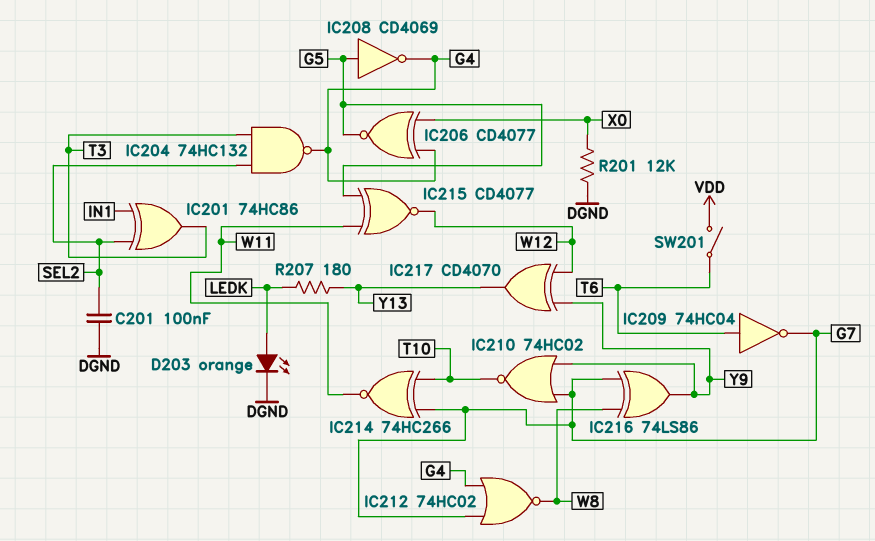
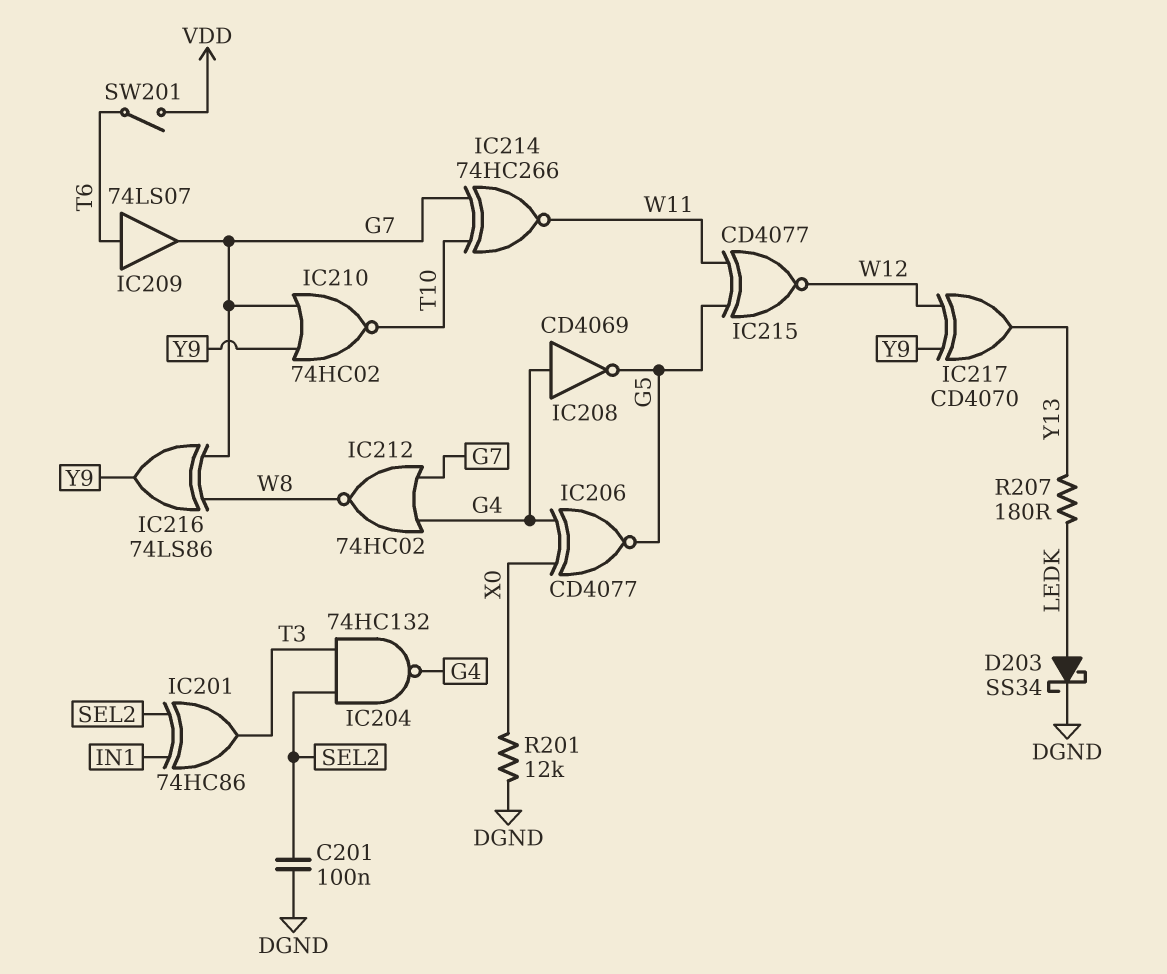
D203: LED orange (A LEDK, K DGND) -> schottky SS34 (A LEDK, K DGND)
IC208: NOT CD4069 (in G5, out G4) -> NOT CD4069 (in G4, out G5)
IC209: NOT 74HC04 (in T6, out G7) -> buffer 74LS07 (in T6, out G7)

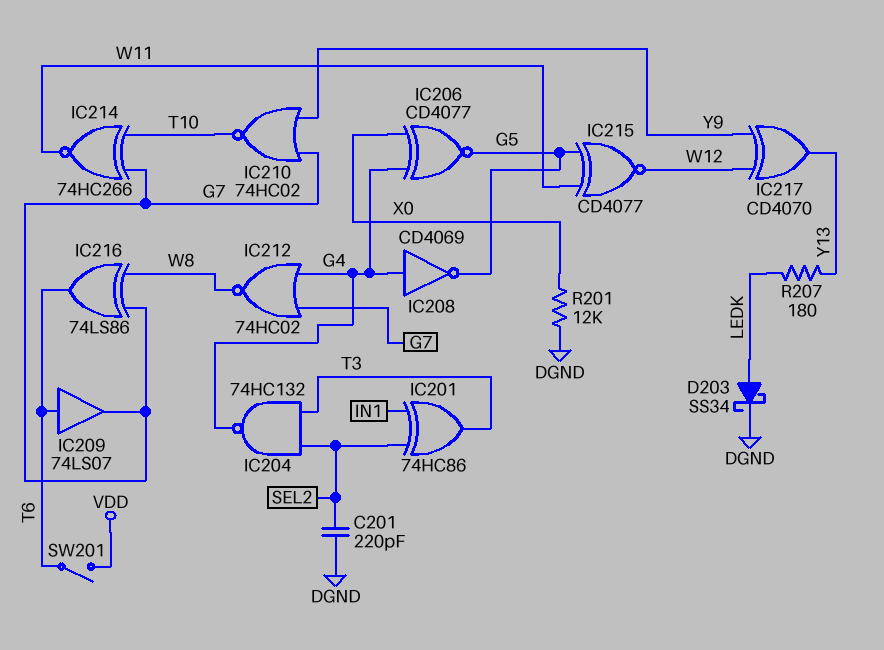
C201: 100nF (DGND, SEL2) -> 220pF (DGND, SEL2)
IC216: XOR 74LS86 (in G7, in W8, out Y9) -> XOR 74LS86 (in G7, in W8, out T6)

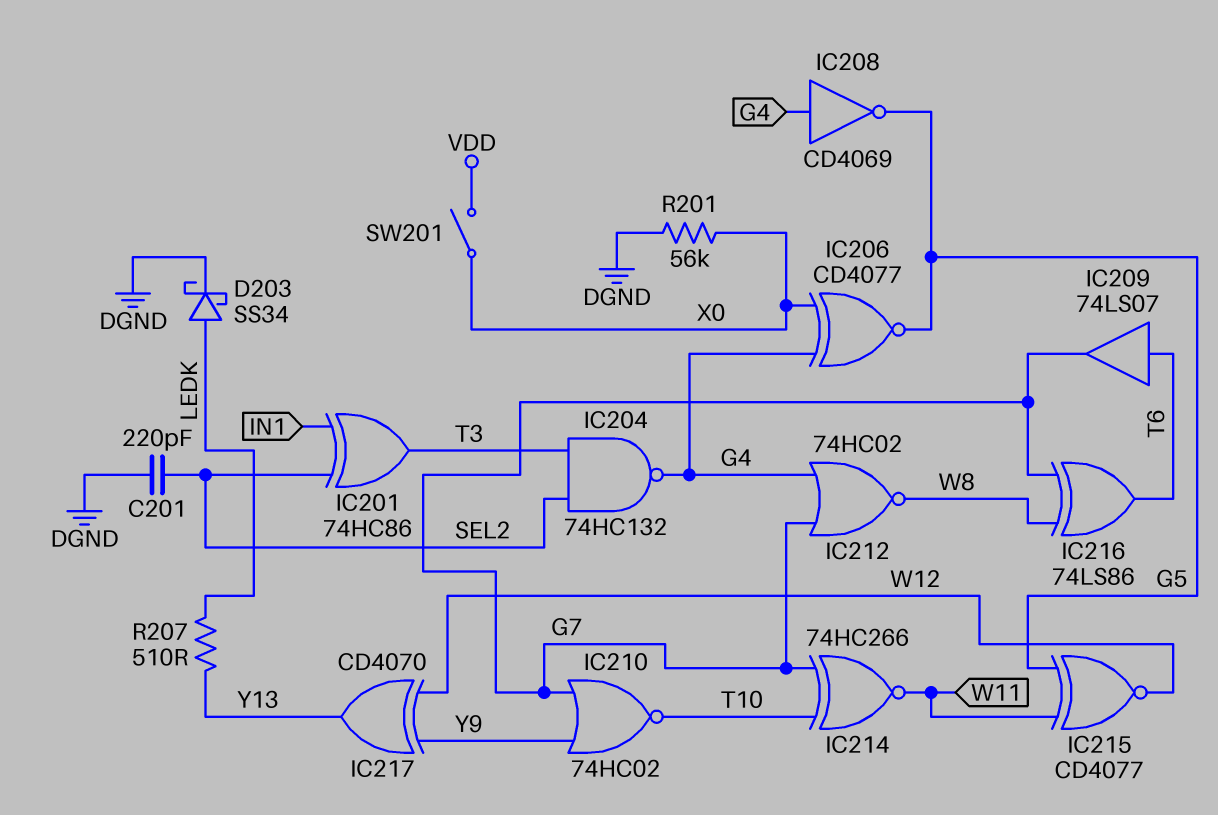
R201: 12k (DGND, X0) -> 56k (DGND, X0)
R207: 180 (LEDK, Y13) -> 510 (LEDK, Y13)
SW201: switch (T6, VDD) -> switch (VDD, X0)

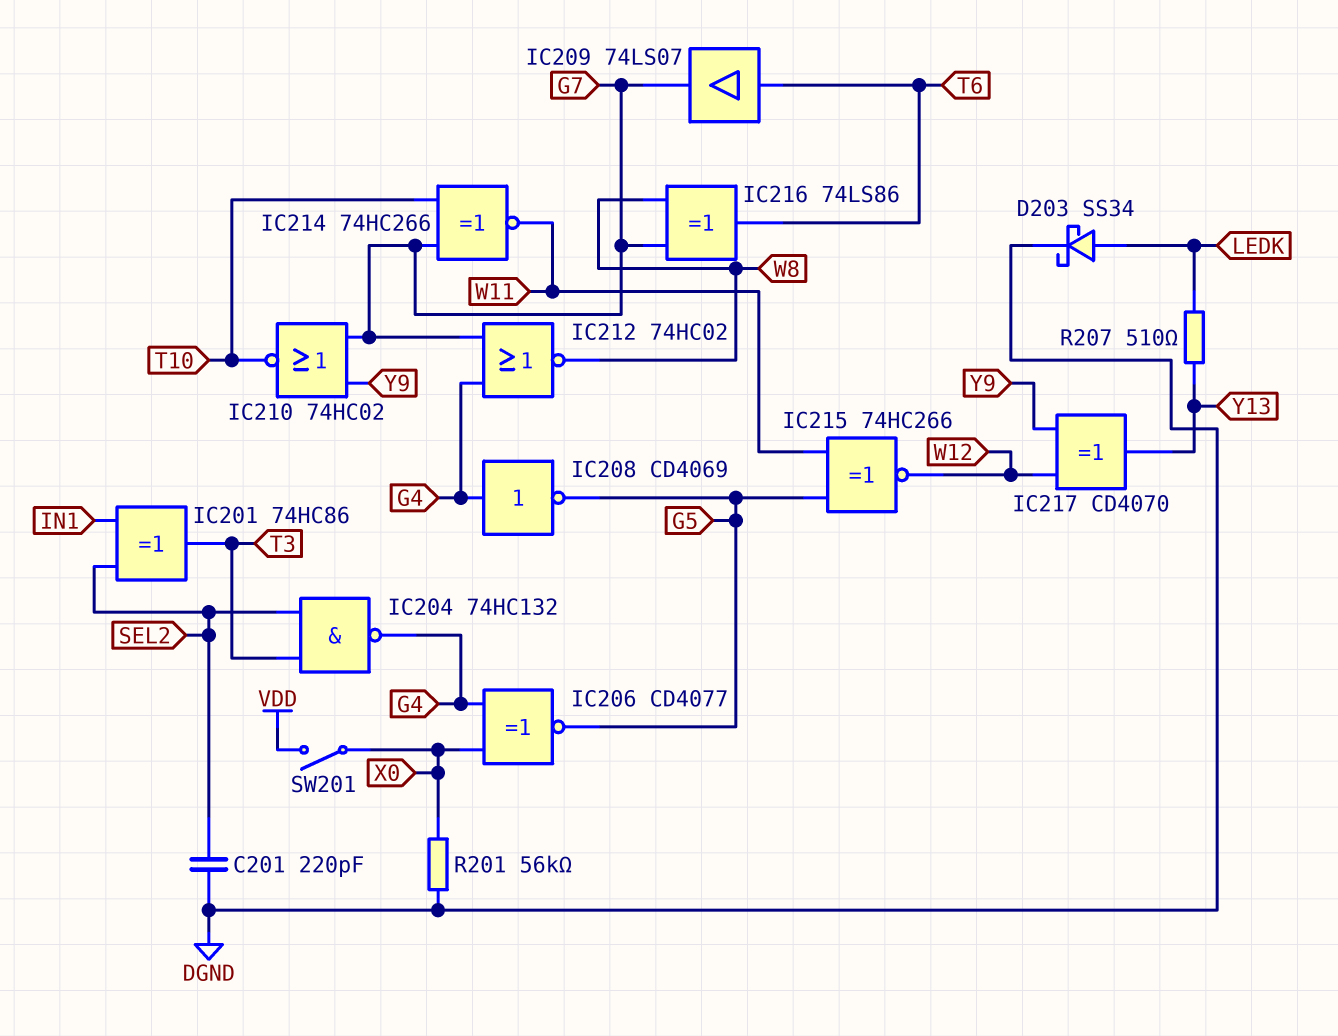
IC215: XNOR CD4077 (in G5, in W11, out W12) -> XNOR 74HC266 (in G5, in W11, out W12)

